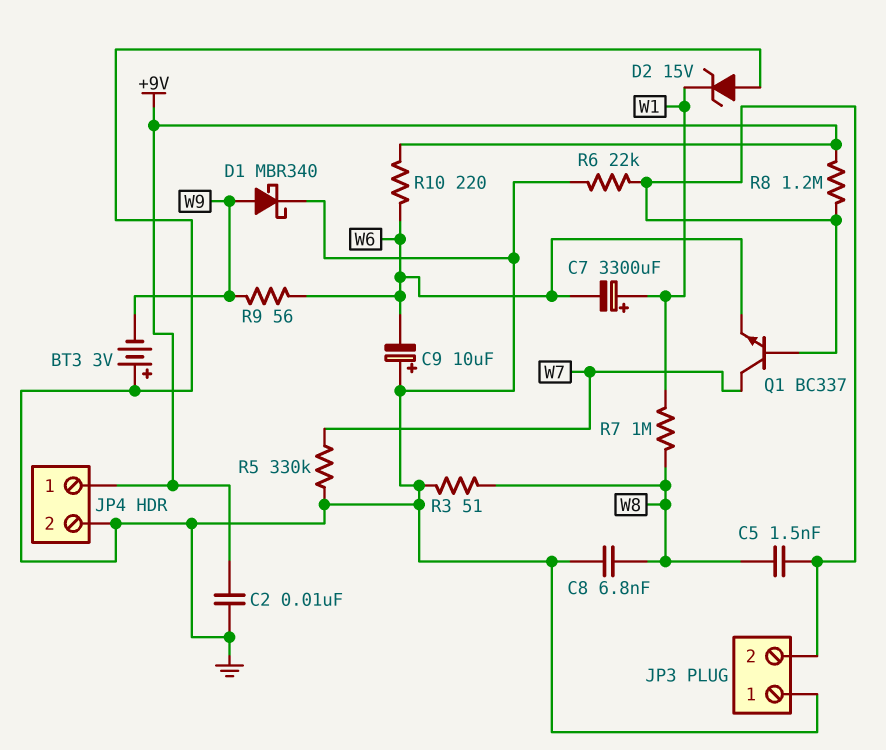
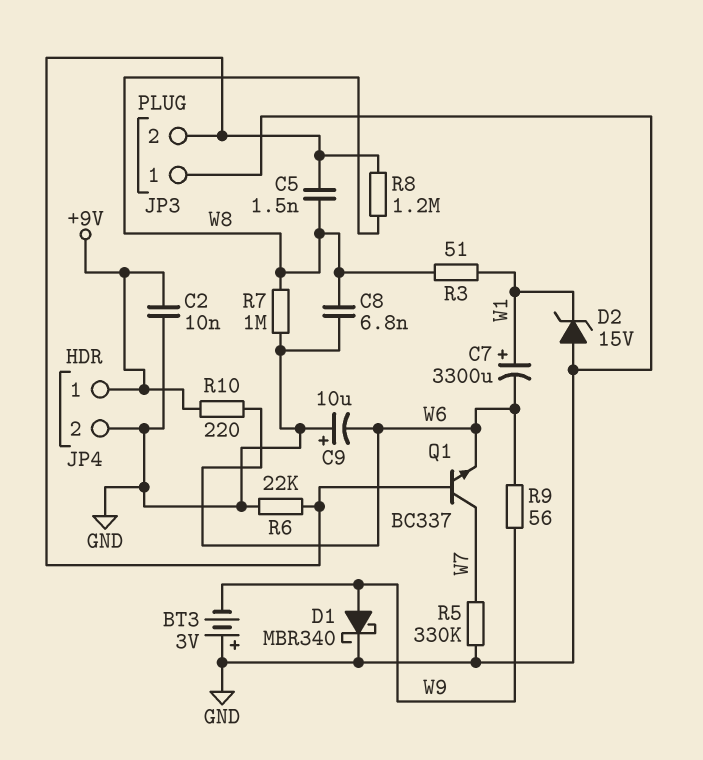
R3: 51 (GND, W8) -> 51 (W1, W8)
R7: 1M (W1, W8) -> 1M (GND, W8)
R8: 1.2M (+9V, JP3/2) -> 1.2M (JP3/2, W8)

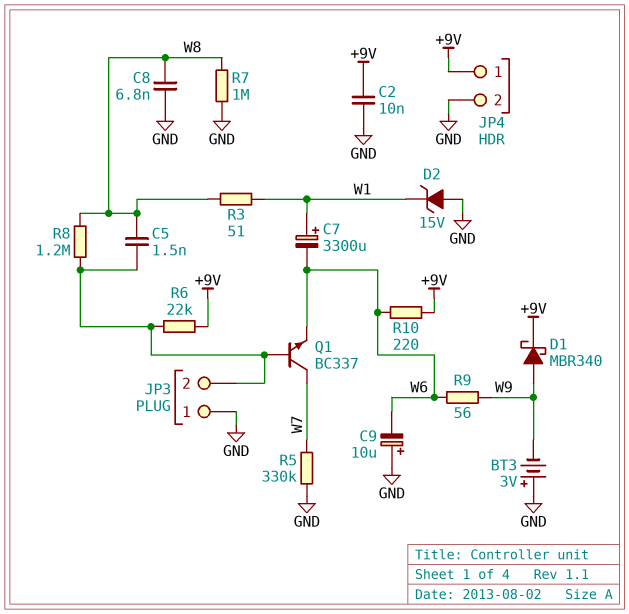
D1: schottky MBR340 (A W9, K GND) -> schottky MBR340 (A W9, K +9V)
R6: 22k (GND, JP3/2) -> 22k (+9V, JP3/2)

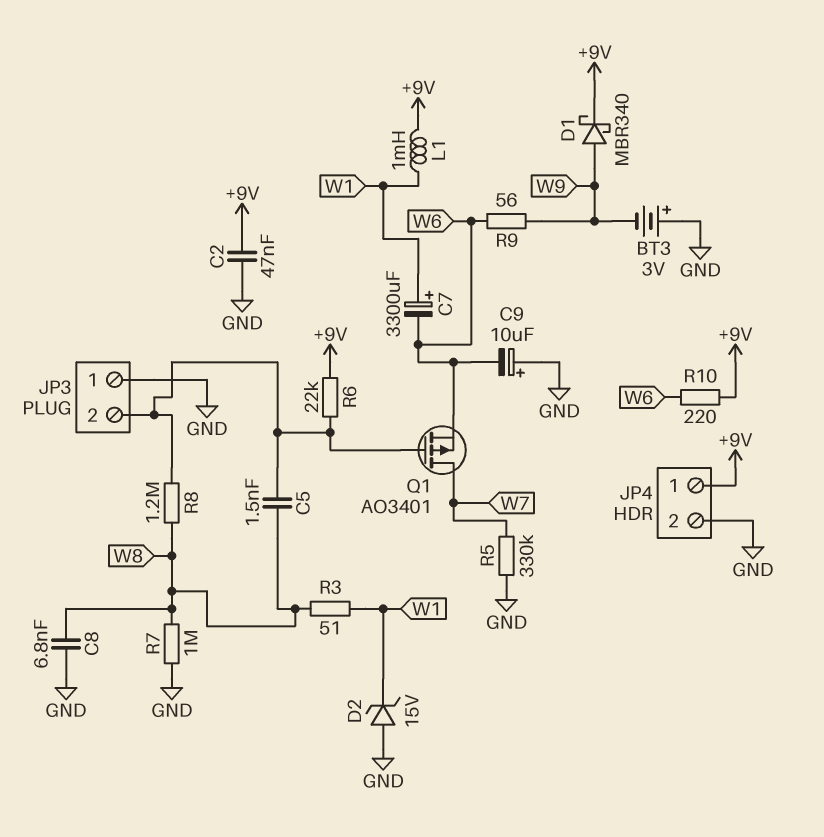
C2: 10nF (+9V, GND) -> 47nF (+9V, GND)
L1: none -> 1mH (+9V, W1)
Q1: NPN BC337 (B JP3/2, C W7, E W6) -> PMOS AO3401 (G JP3/2, D W7, S W6)

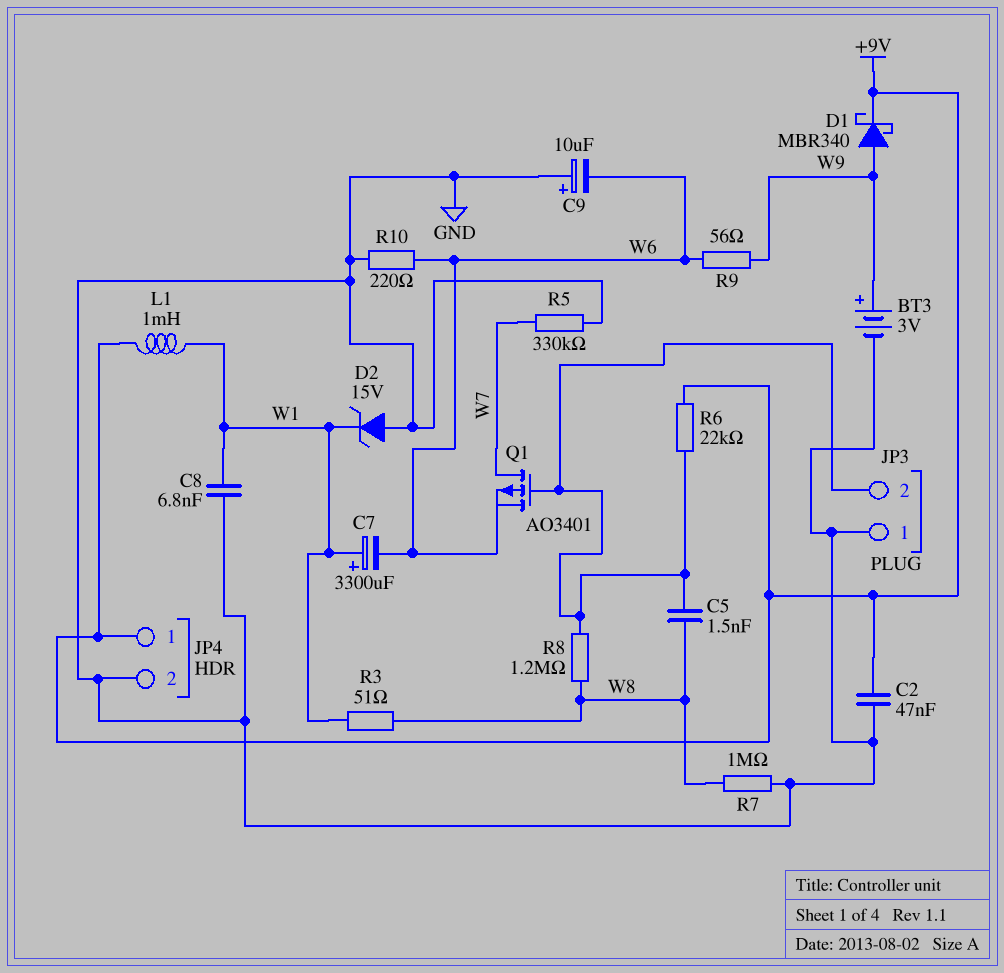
BT3: 3V (plus GND, minus W9) -> 3V (plus W9, minus GND)
C8: 6.8nF (GND, W8) -> 6.8nF (GND, W1)
R10: 220 (+9V, W6) -> 220 (GND, W6)

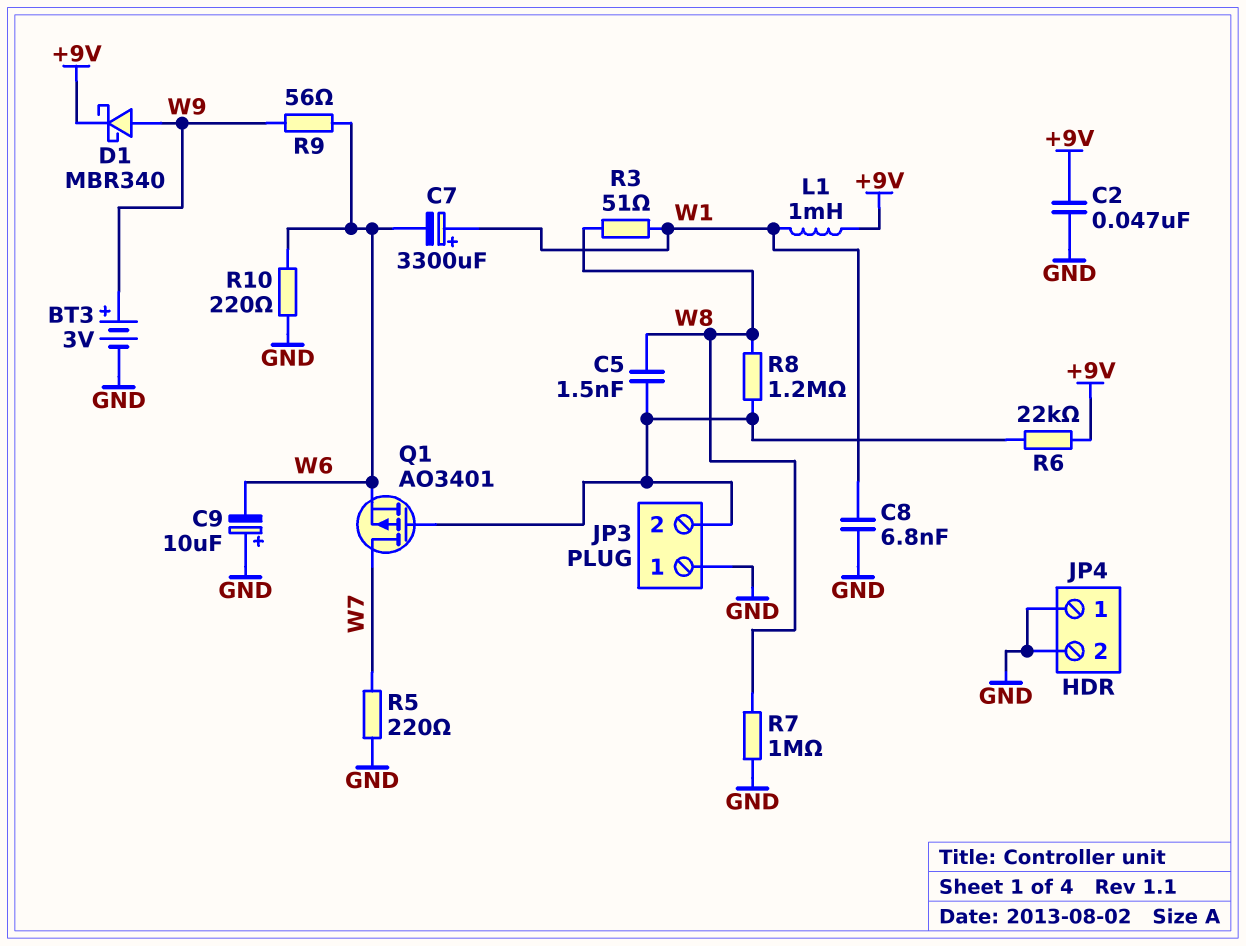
D2: zener 15V (A GND, K W1) -> none
JP4 pin 1: +9V -> GND
R5: 330k (GND, W7) -> 220 (GND, W7)

